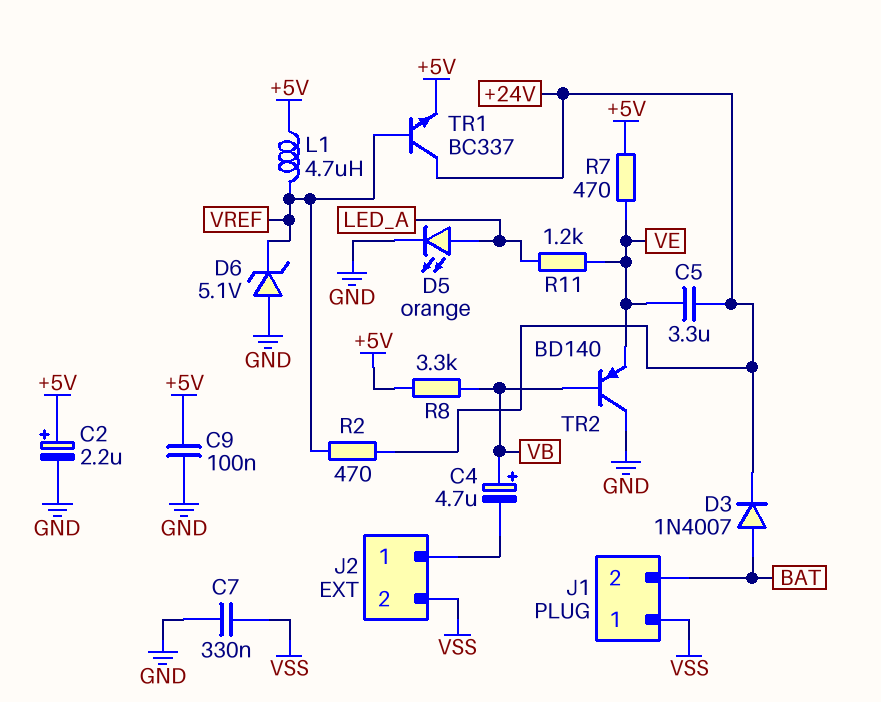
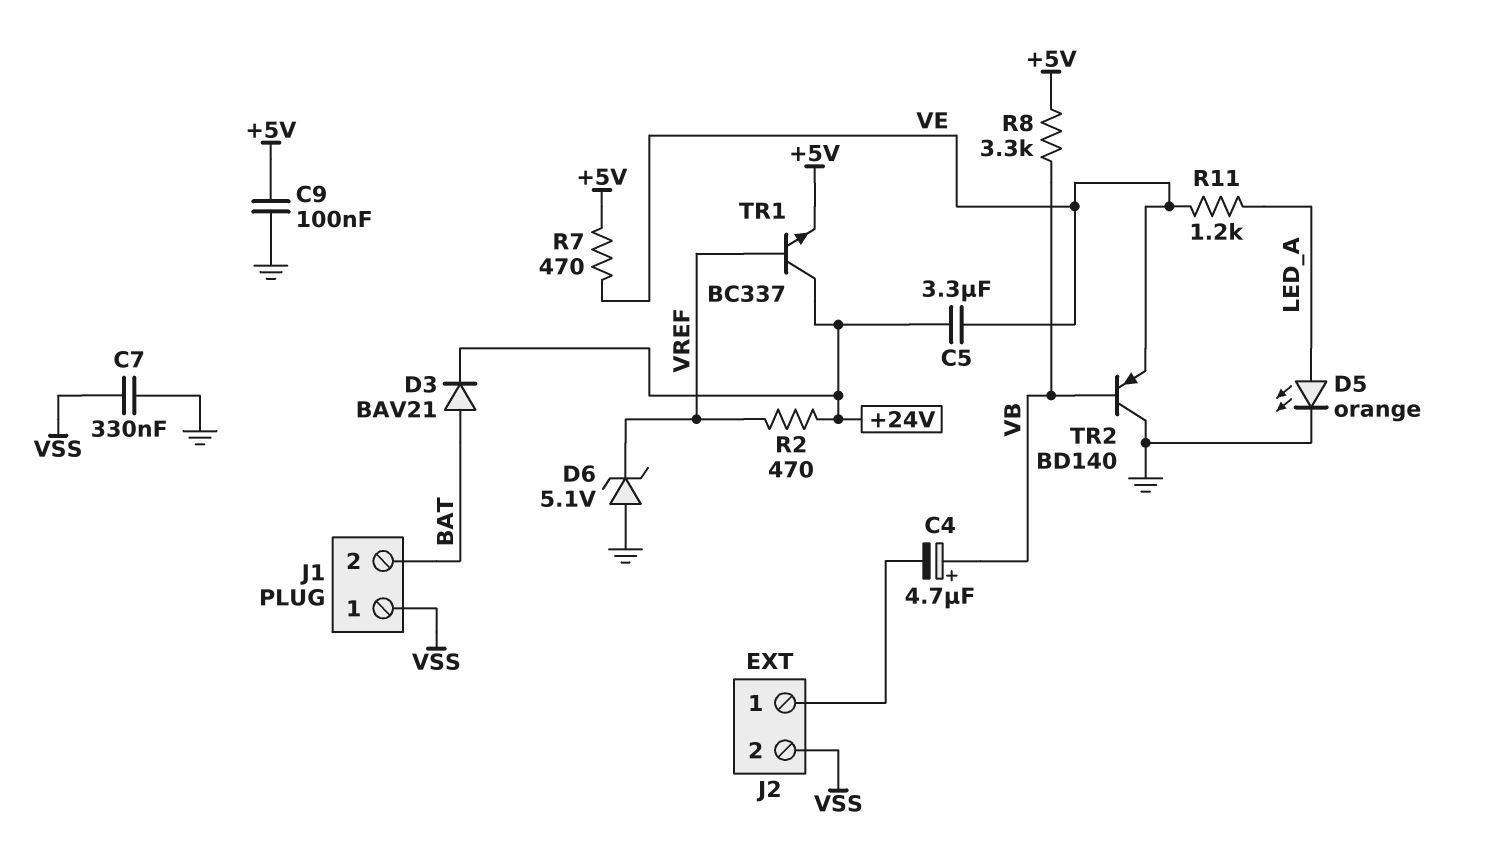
C2: 2.2uF (plus +5V, minus GND) -> none
D3: diode 1N4007 (A BAT, K +24V) -> diode BAV21 (A BAT, K +24V)
L1: 4.7uH (+5V, VREF) -> none

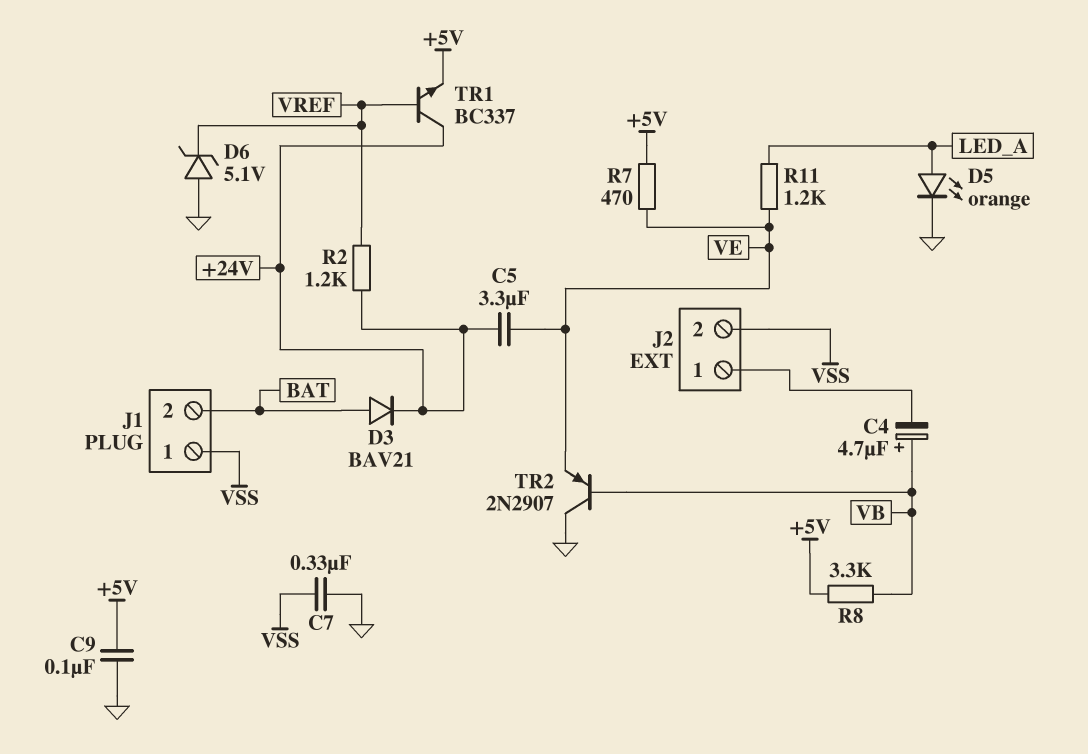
R2: 470 (+24V, VREF) -> 1.2k (+24V, VREF)
TR2: PNP BD140 (B VB, C GND, E VE) -> PNP 2N2907 (B VB, C GND, E VE)

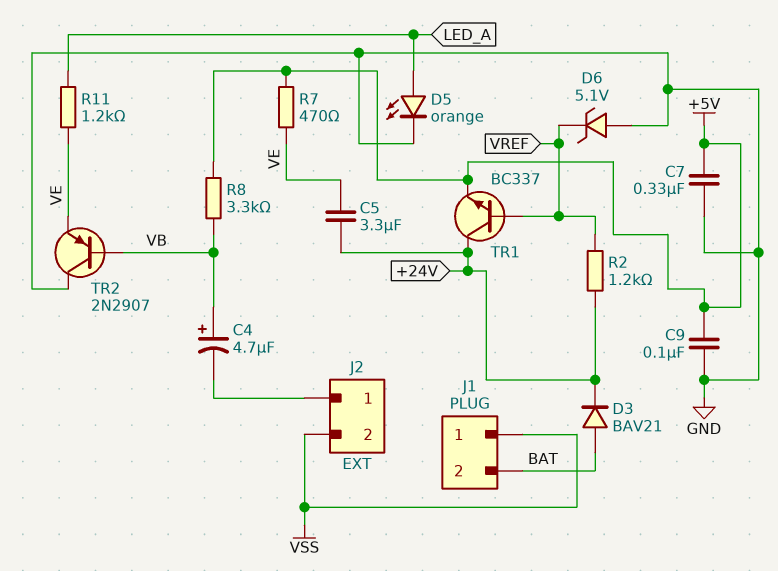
C7: 330nF (GND, VSS) -> 330nF (+5V, GND)

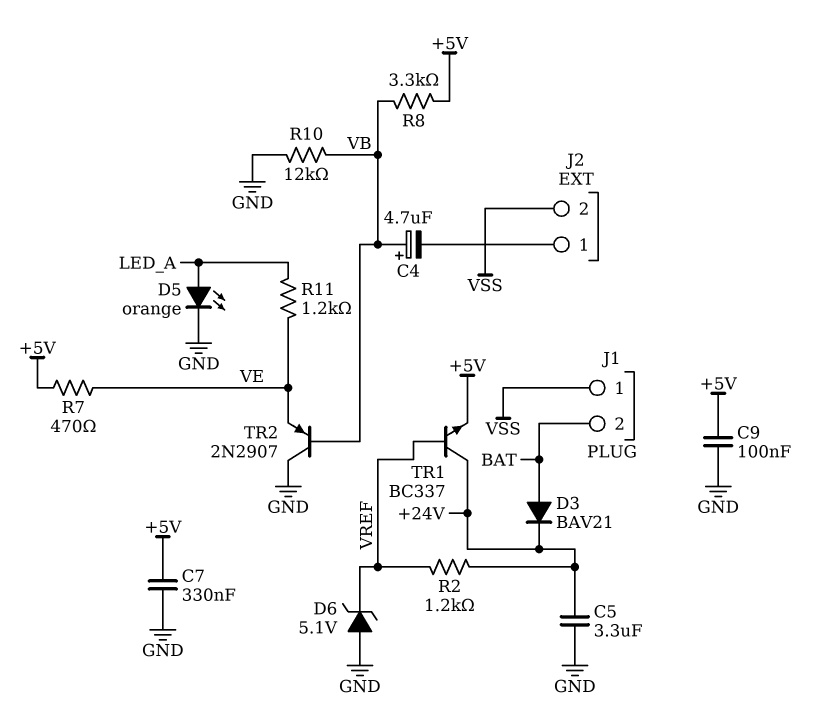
C5: 3.3uF (+24V, VE) -> 3.3uF (+24V, GND)
R10: none -> 12k (GND, VB)

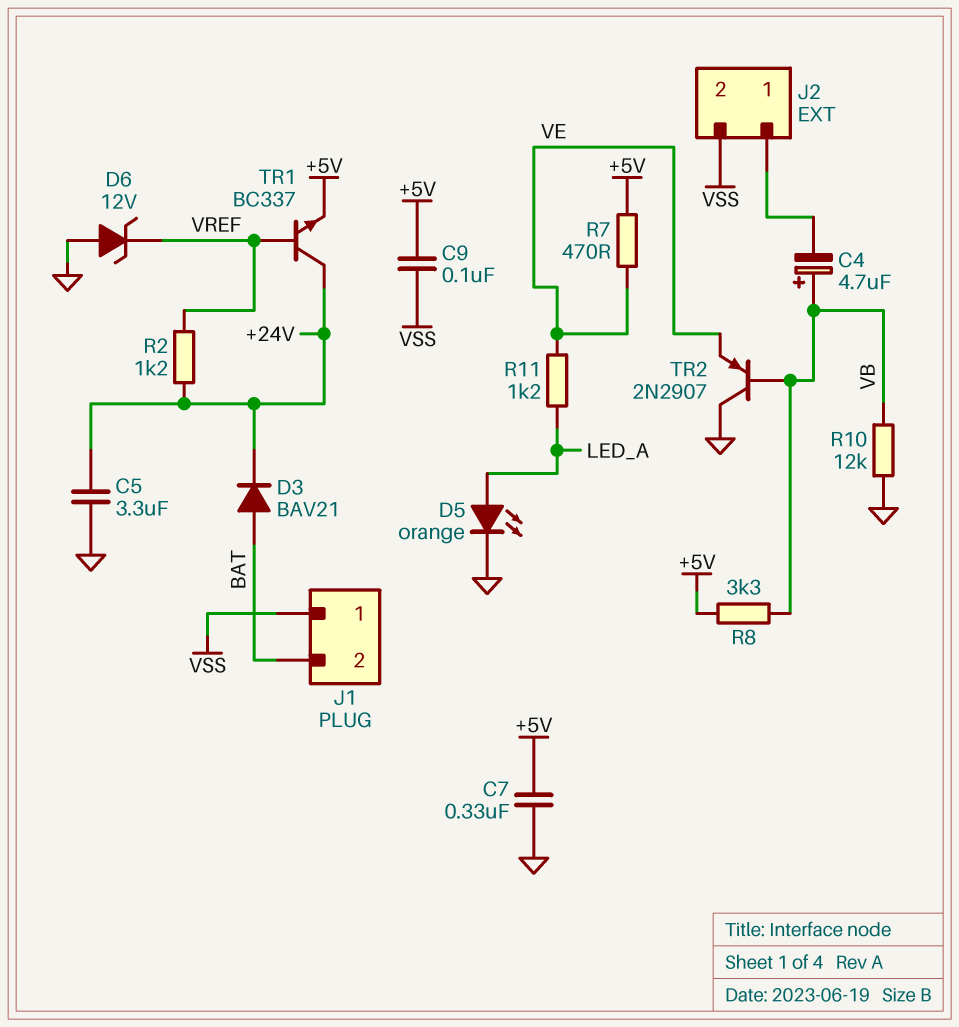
C9: 100nF (+5V, GND) -> 100nF (+5V, VSS)
D6: zener 5.1V (A GND, K VREF) -> zener 12V (A GND, K VREF)

